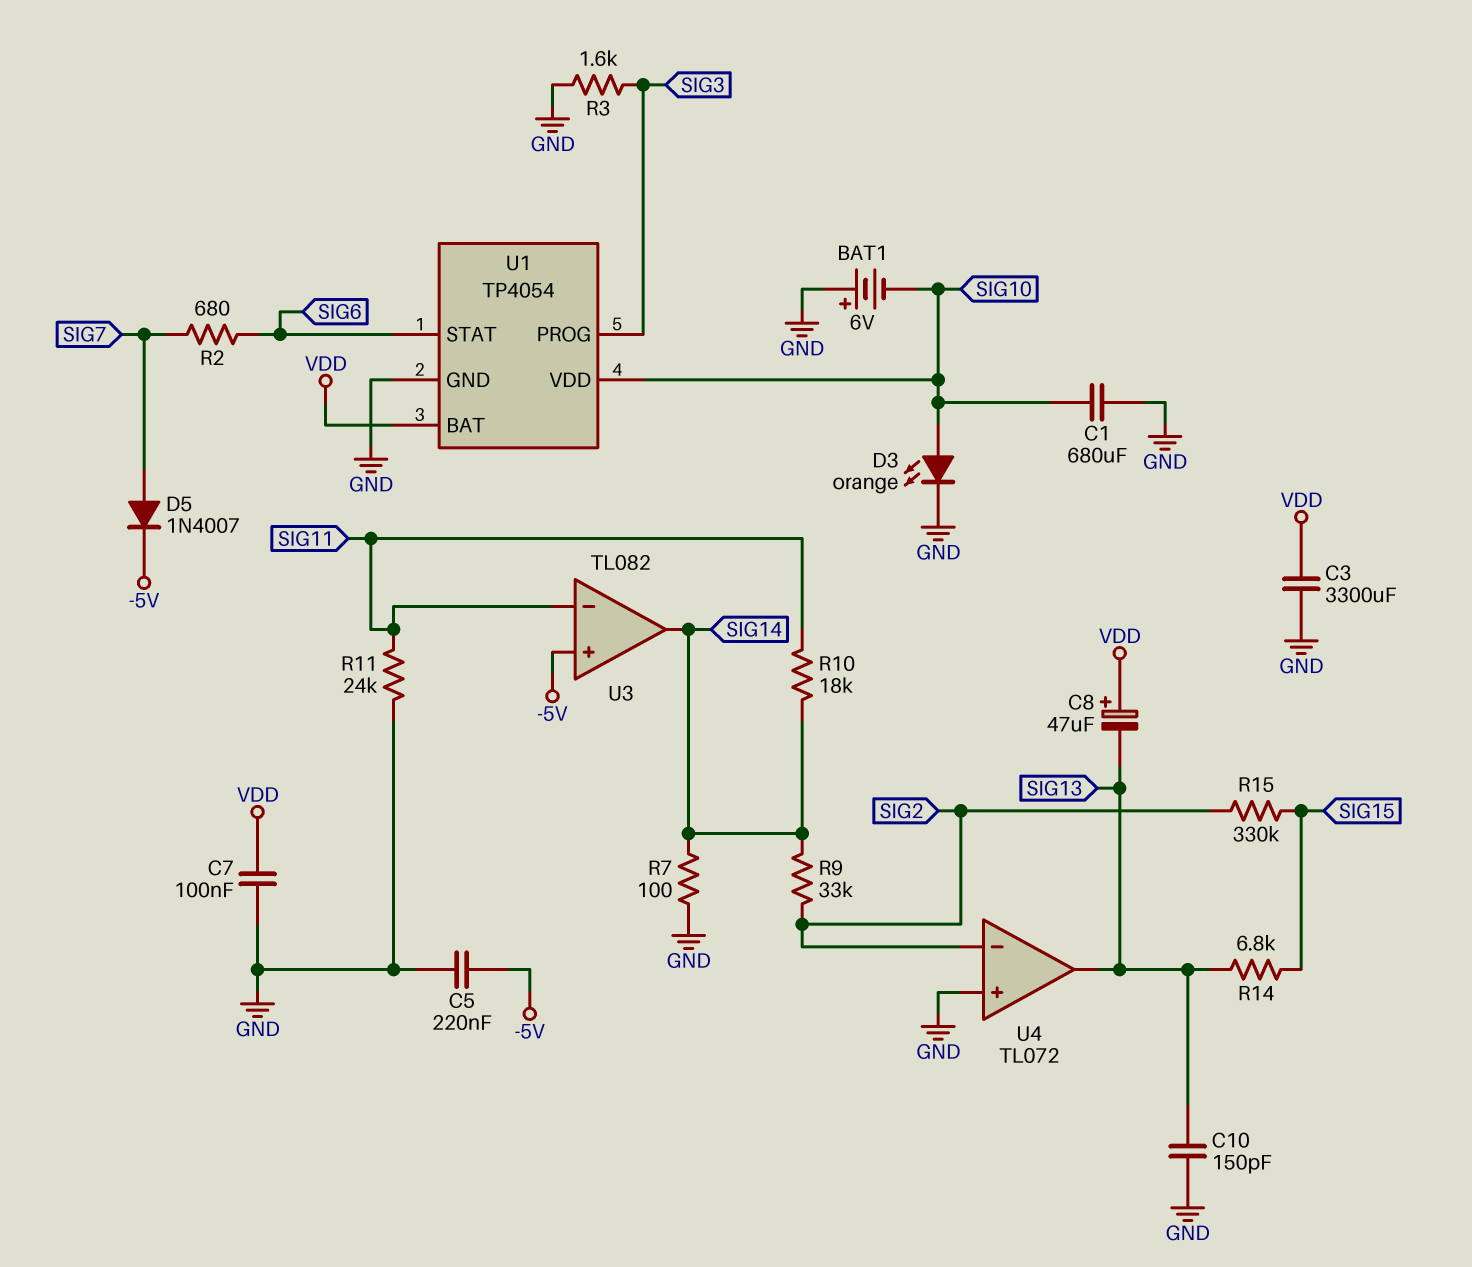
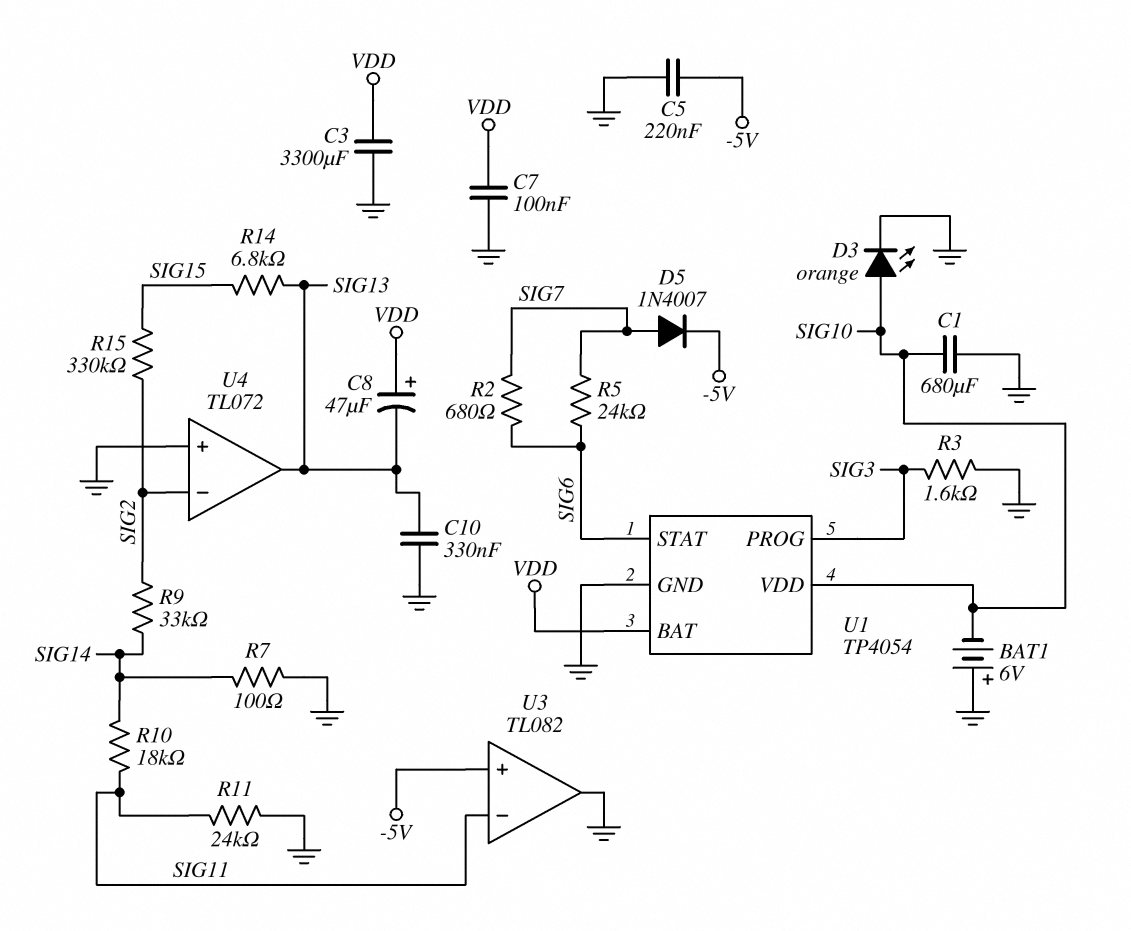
C10: 150pF (GND, SIG13) -> 330nF (GND, SIG13)
R5: none -> 24k (SIG6, SIG7)
U3 pin out: SIG14 -> GND

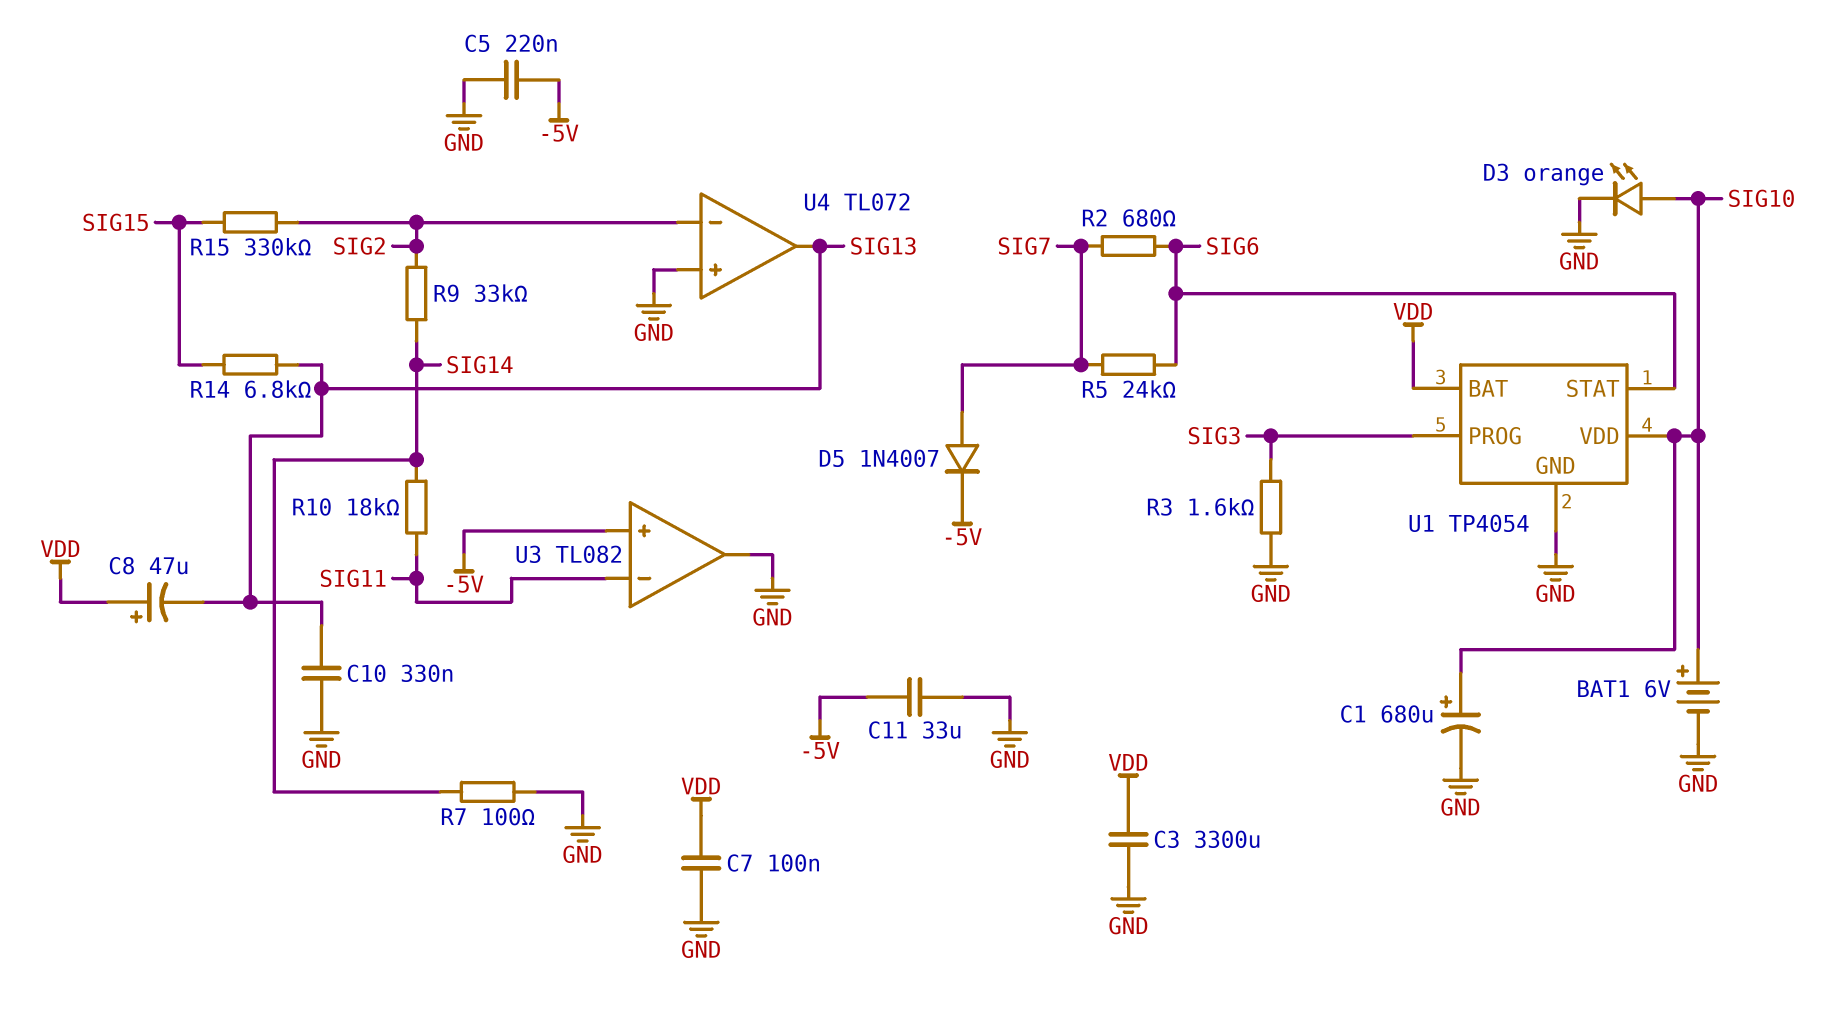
BAT1: 6V (plus GND, minus SIG10) -> 6V (plus SIG10, minus GND)
C1: 680uF (GND, SIG10) -> 680uF (plus SIG10, minus GND)
C11: none -> 33uF (-5V, GND)
R11: 24k (GND, SIG11) -> none

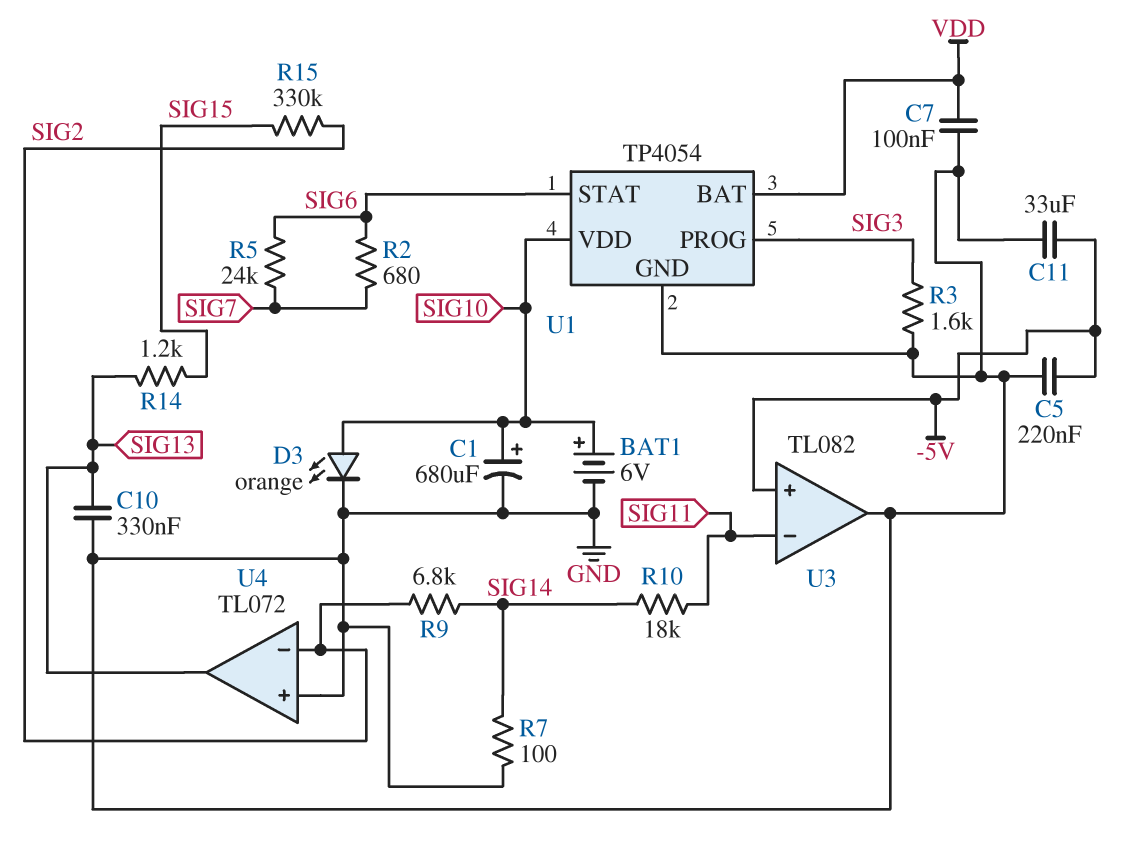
C3: 3300uF (GND, VDD) -> none
C8: 47uF (plus VDD, minus SIG13) -> none
D5: diode 1N4007 (A SIG7, K -5V) -> none
R9: 33k (SIG2, SIG14) -> 6.8k (SIG2, SIG14)
R14: 6.8k (SIG13, SIG15) -> 1.2k (SIG13, SIG15)

